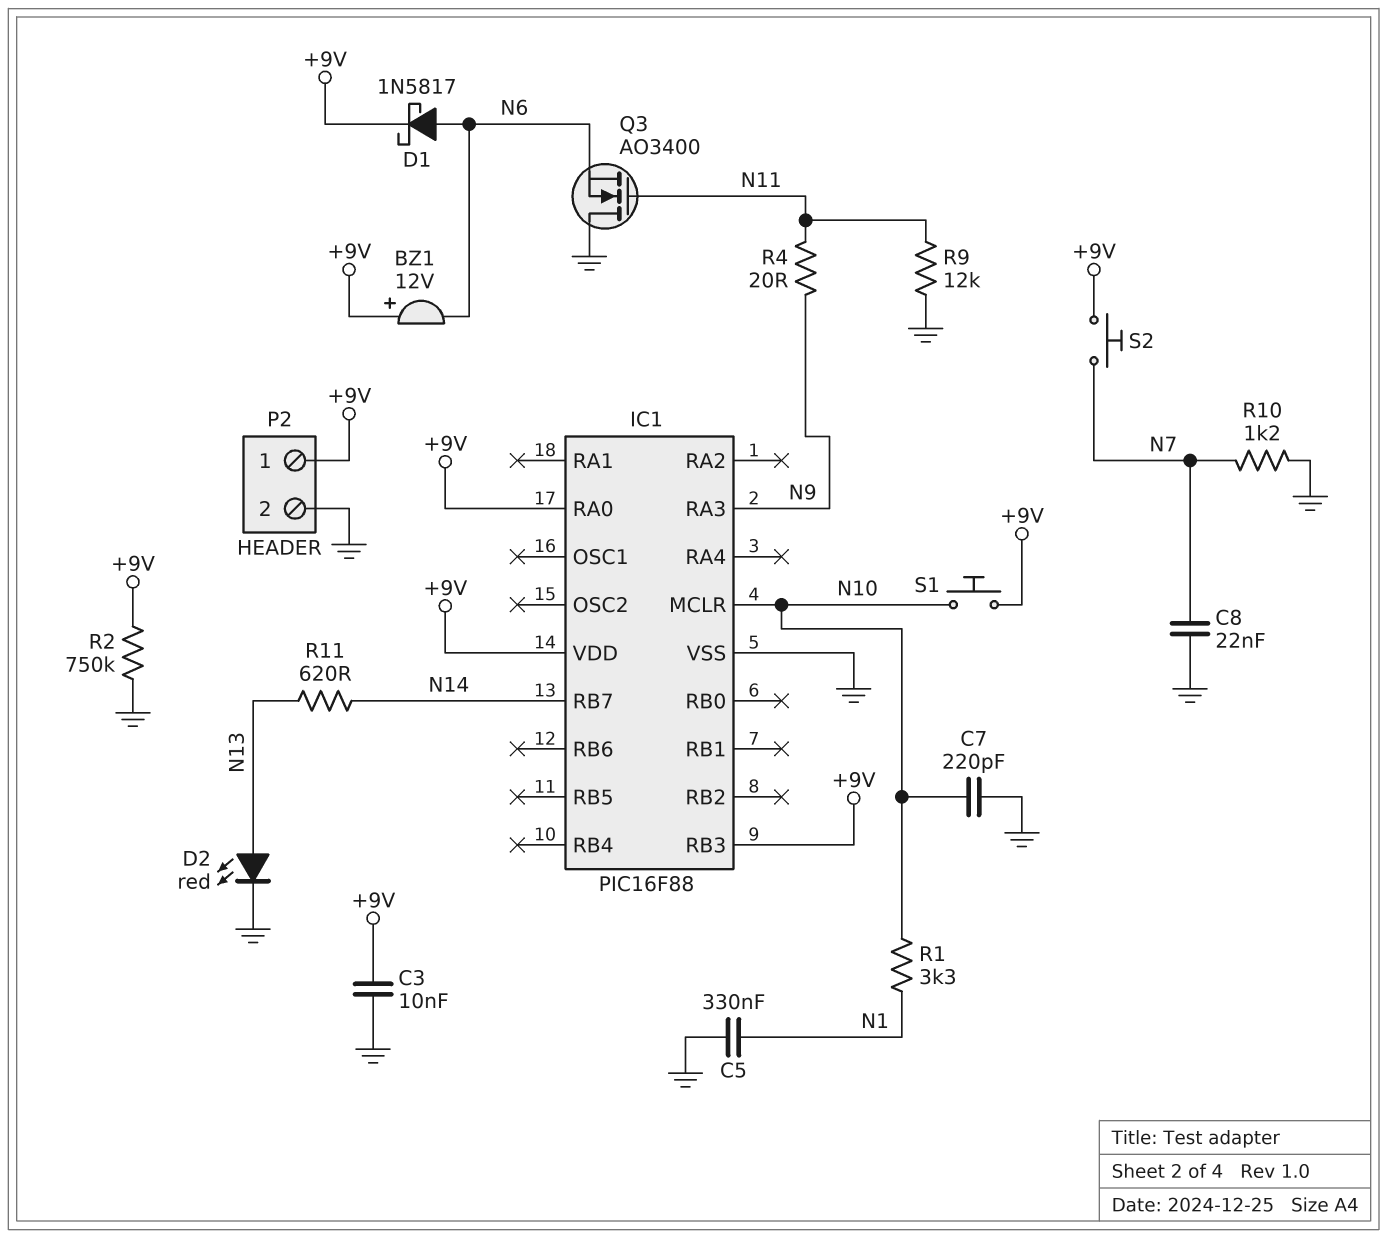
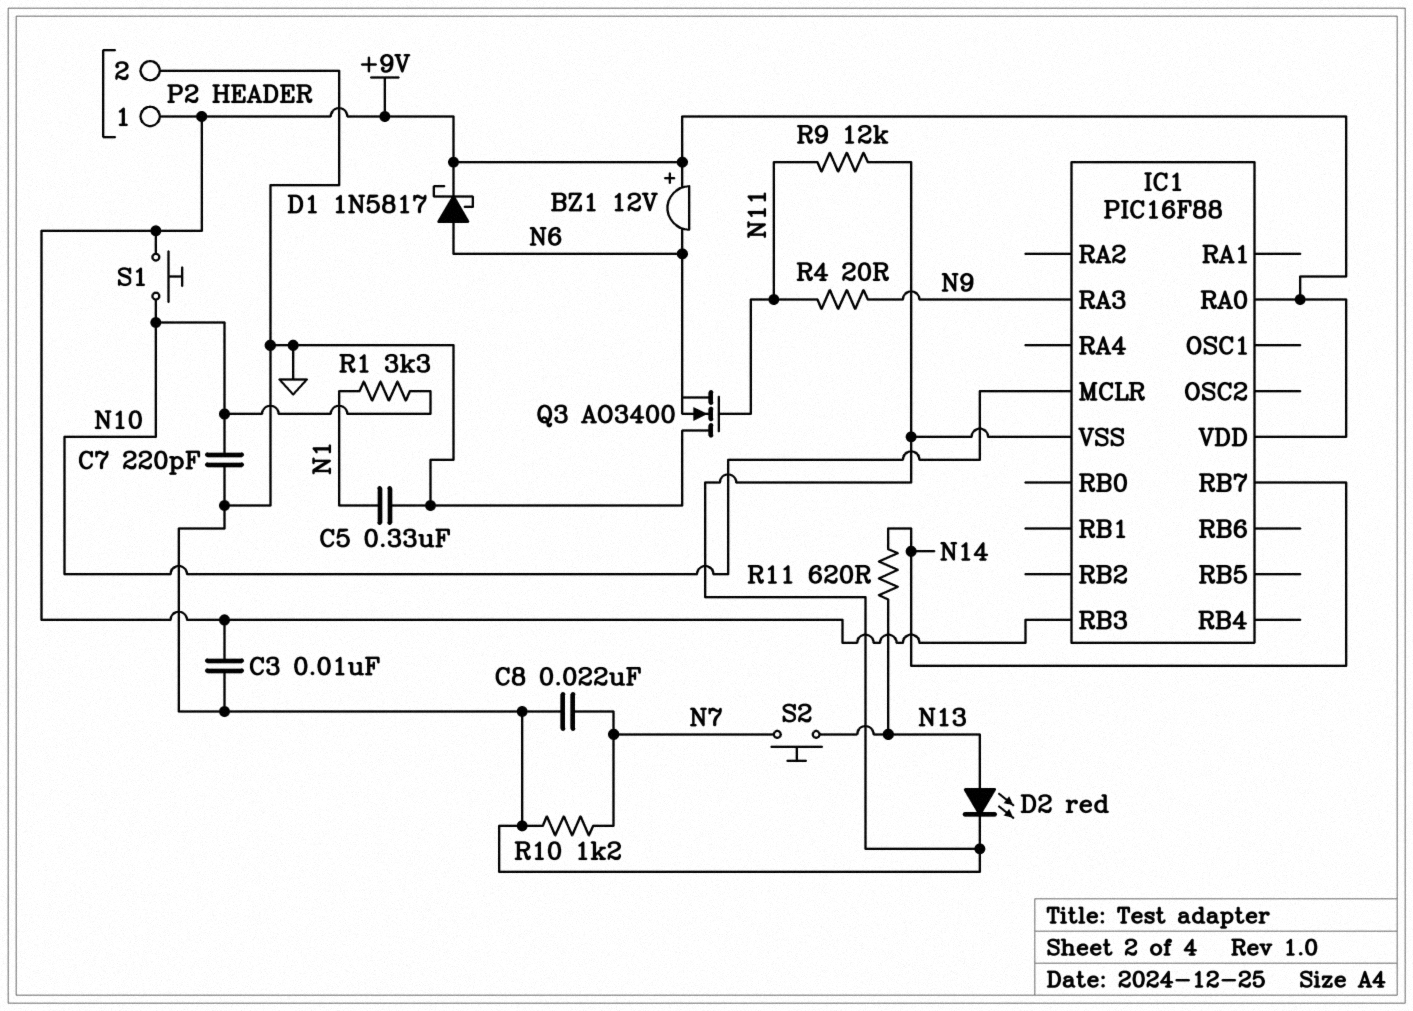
R2: 750k (+9V, GND) -> none
S2: button (+9V, N7) -> button (N7, N13)

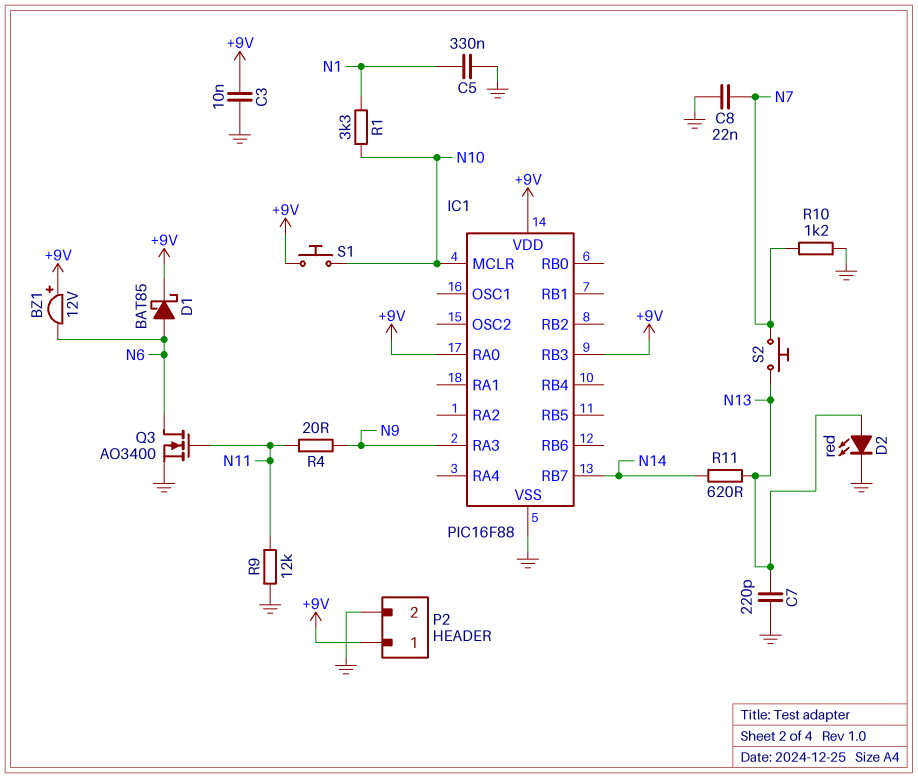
C7: 220pF (GND, N10) -> 220pF (GND, N13)
D1: schottky 1N5817 (A N6, K +9V) -> schottky BAT85 (A N6, K +9V)
Q3: NMOS AO3400 (G N11, D GND, S N6) -> NMOS AO3400 (G N11, D N6, S GND)

